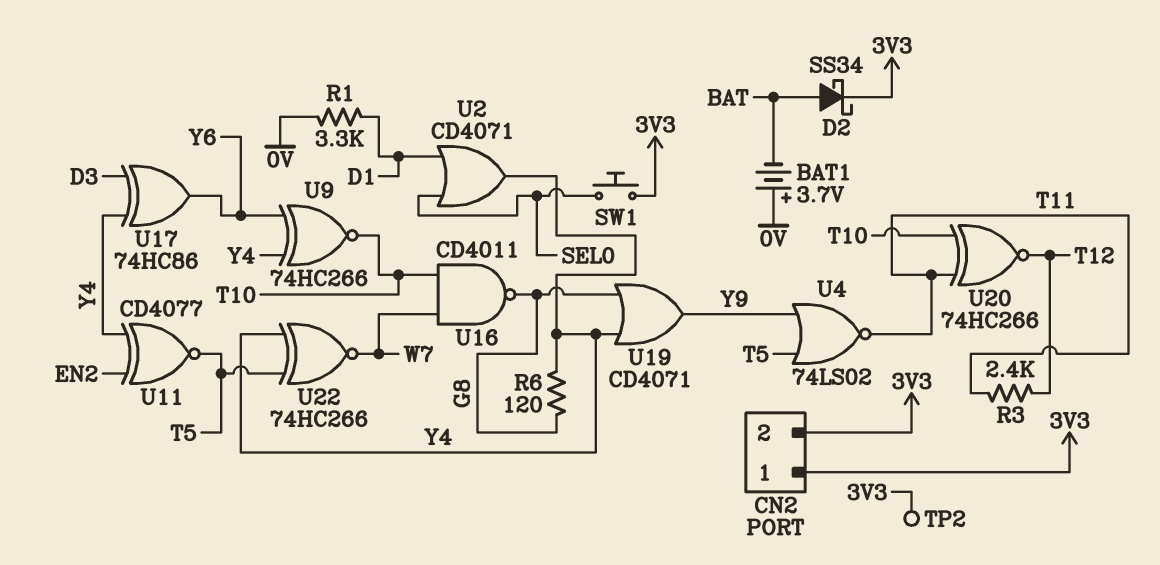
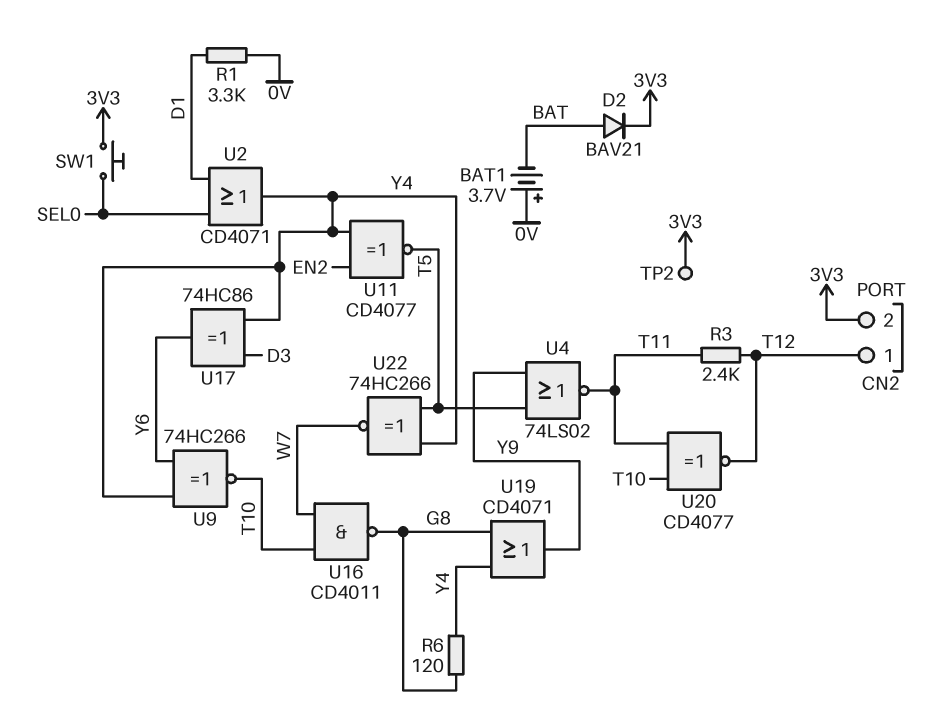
CN2 pin 1: 3V3 -> T12
D2: schottky SS34 (A BAT, K 3V3) -> diode BAV21 (A BAT, K 3V3)
U20: XNOR 74HC266 (in T10, in T11, out T12) -> XNOR CD4077 (in T10, in T11, out T12)

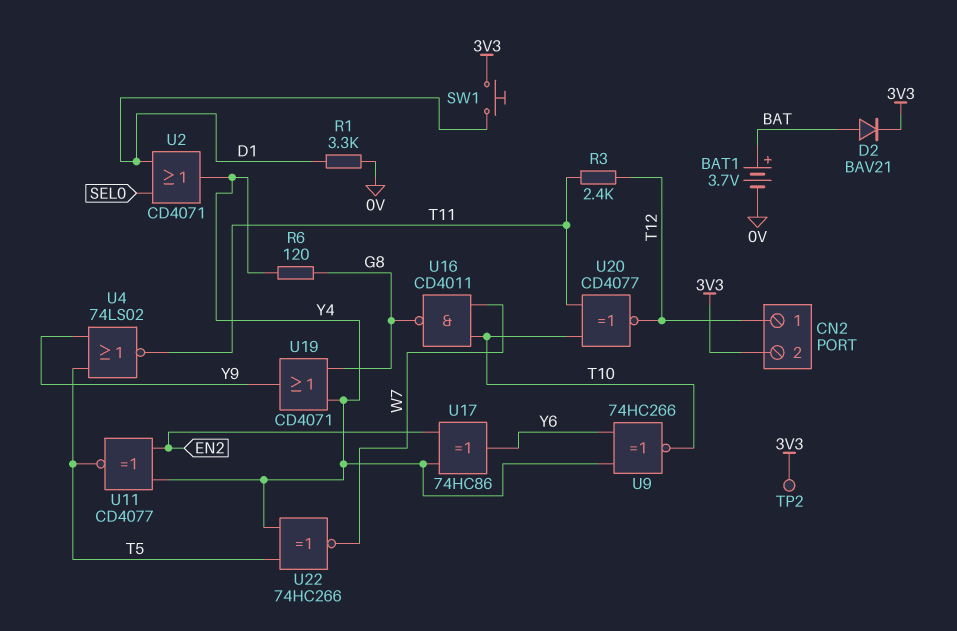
BAT1: 3.7V (plus 0V, minus BAT) -> 3.7V (plus BAT, minus 0V)
SW1: button (3V3, SEL0) -> button (3V3, D1)
U17: XOR 74HC86 (in D3, in Y4, out Y6) -> XOR 74HC86 (in EN2, in Y4, out Y6)

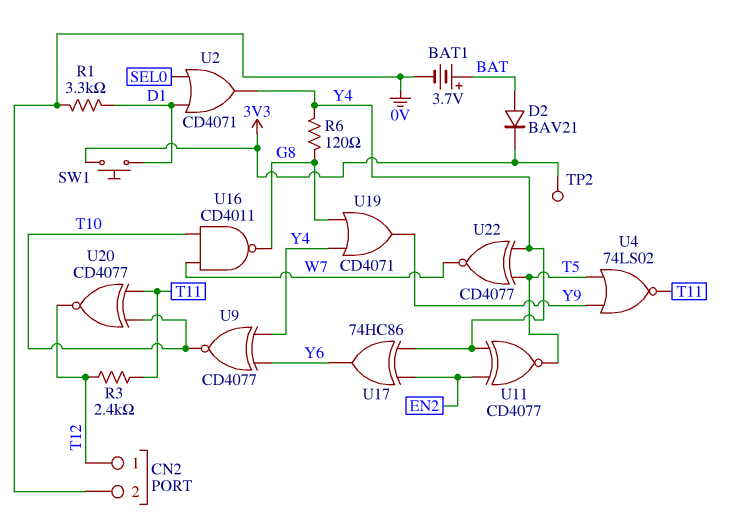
CN2 pin 2: 3V3 -> 0V
U9: XNOR 74HC266 (in Y4, in Y6, out T10) -> XNOR CD4077 (in Y4, in Y6, out T10)
U22: XNOR 74HC266 (in T5, in Y4, out W7) -> XNOR CD4077 (in T5, in Y4, out W7)

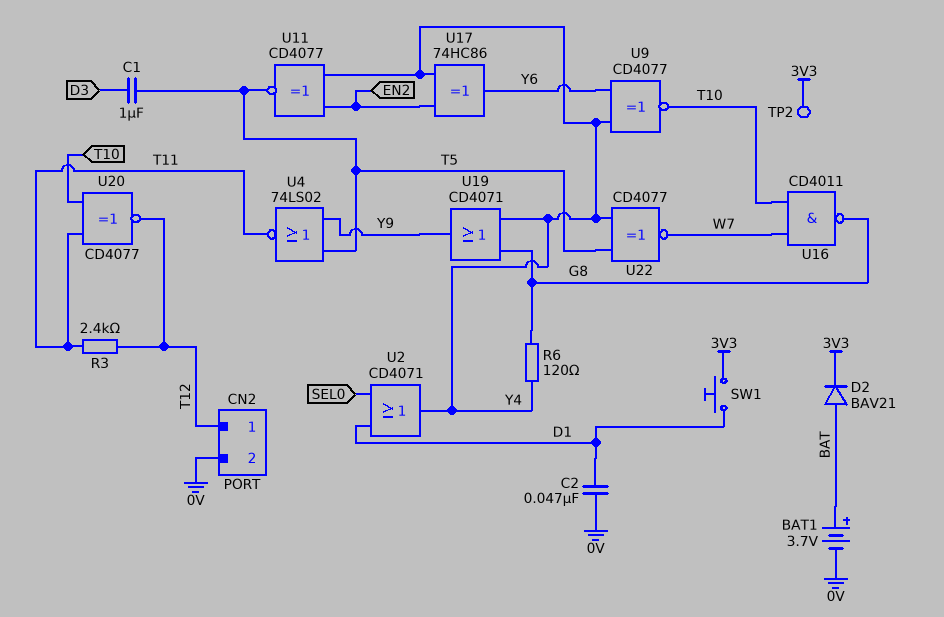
C1: none -> 1uF (D3, T5)
C2: none -> 47nF (0V, D1)
R1: 3.3k (0V, D1) -> none

